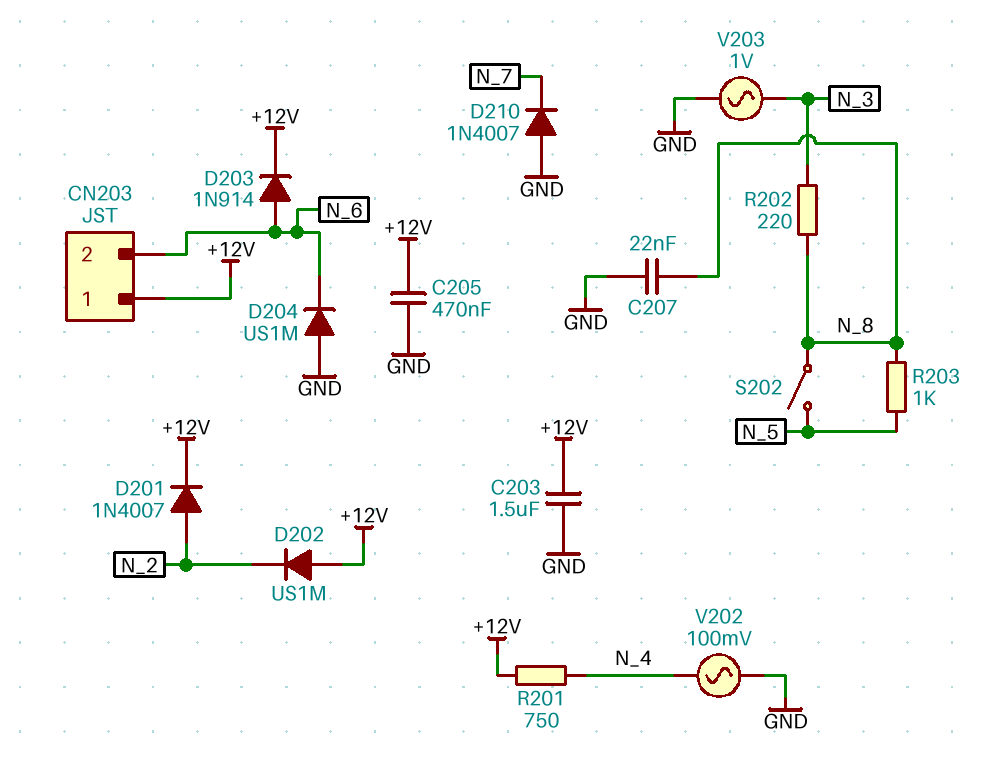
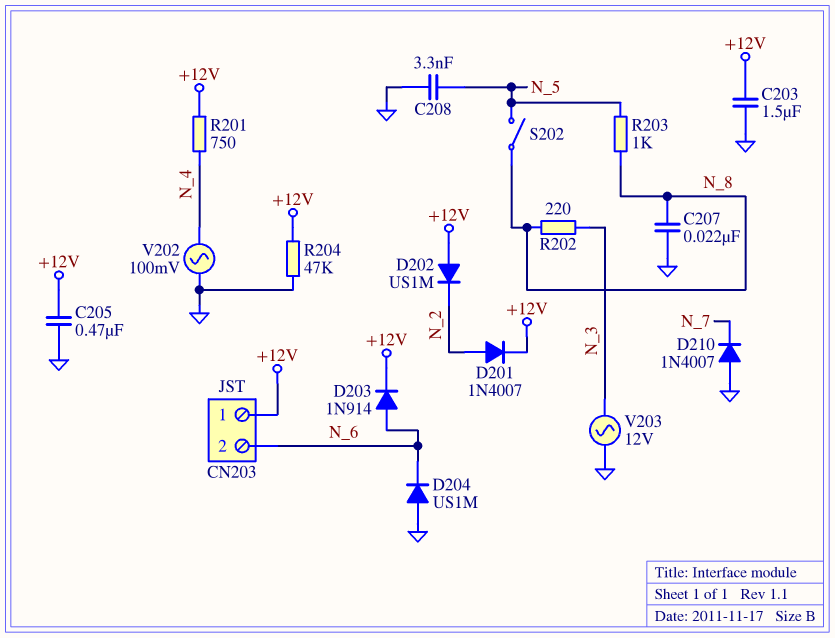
C208: none -> 3.3nF (GND, N_5)
R204: none -> 47k (+12V, GND)
V203: AC 1V (GND, N_3) -> AC 12V (GND, N_3)

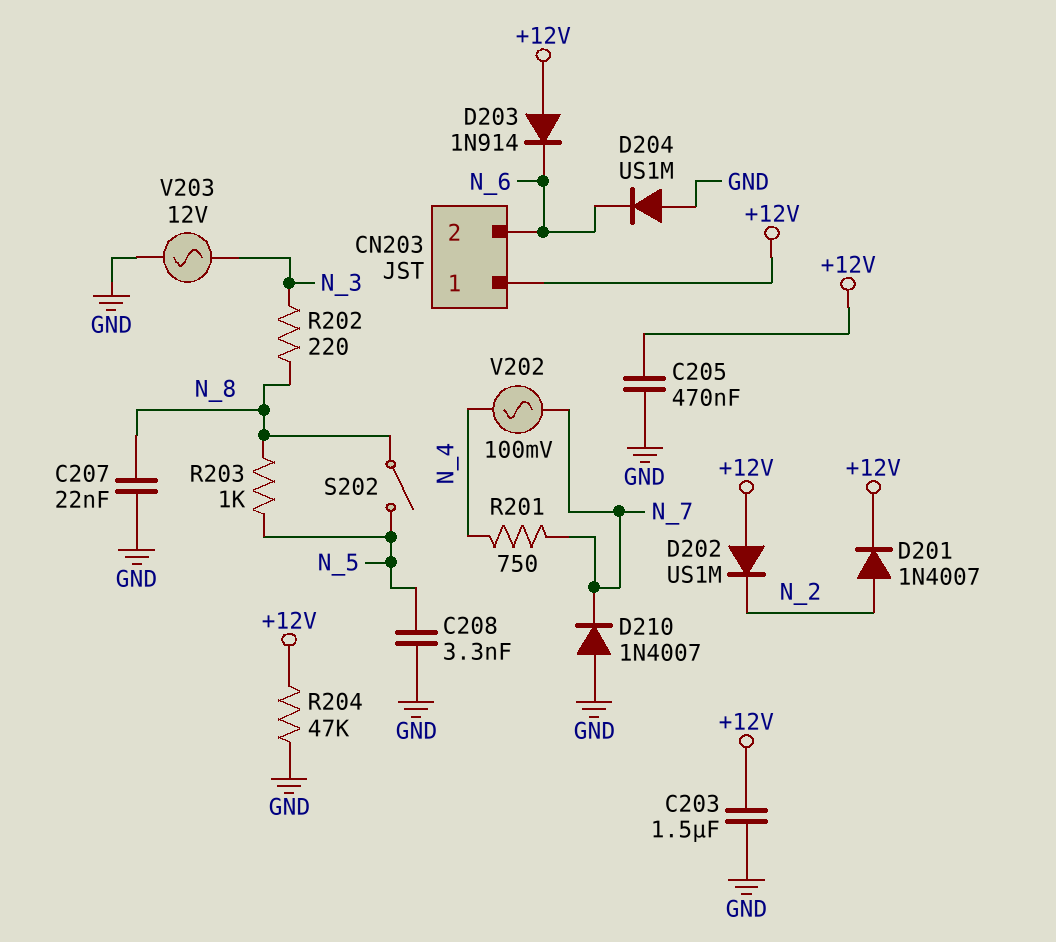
D203: diode 1N914 (A N_6, K +12V) -> diode 1N914 (A +12V, K N_6)
R201: 750 (+12V, N_4) -> 750 (N_4, N_7)
V202: AC 100mV (GND, N_4) -> AC 100mV (N_4, N_7)

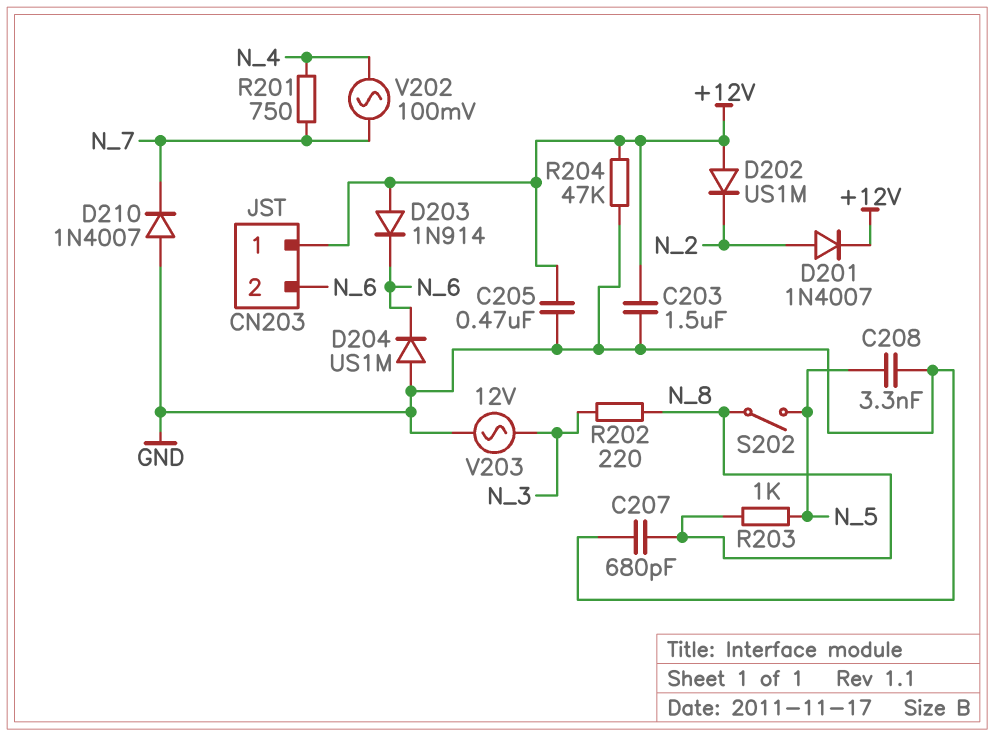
C207: 22nF (GND, N_8) -> 680pF (GND, N_8)

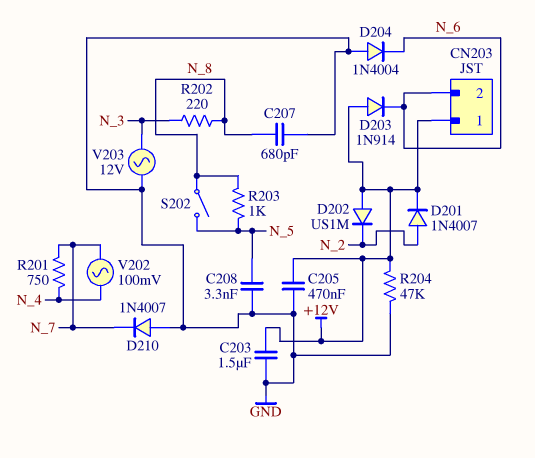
D204: diode US1M (A GND, K N_6) -> diode 1N4004 (A GND, K N_6)

